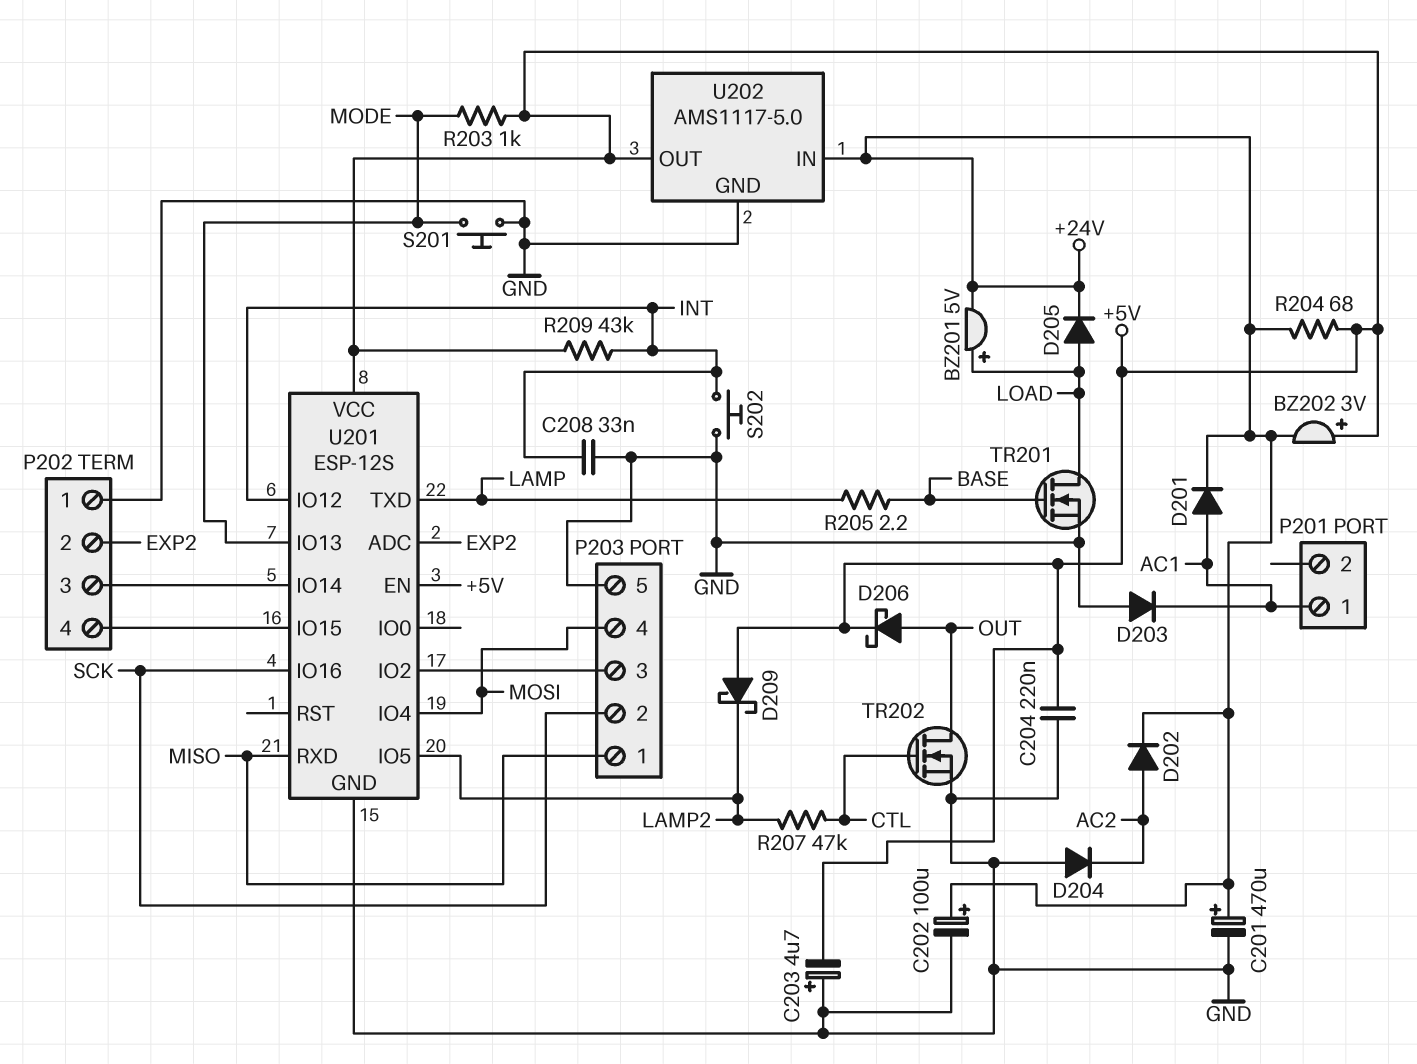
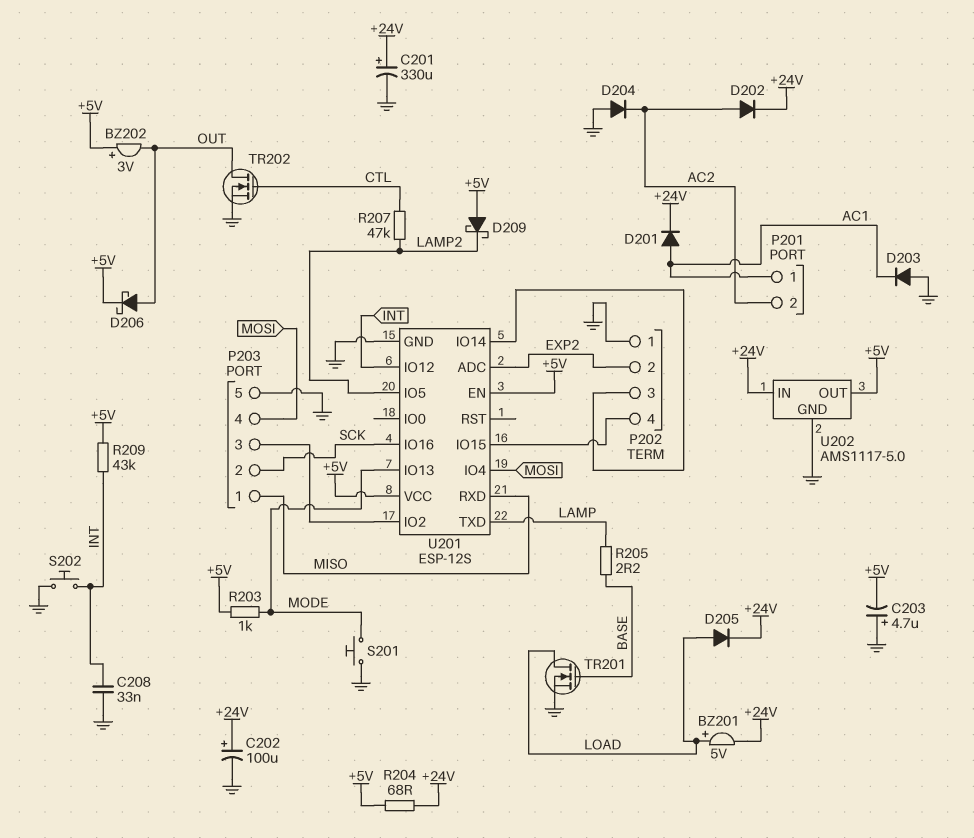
BZ202: buzzer 3V (plus +5V, minus +24V) -> buzzer 3V (plus +5V, minus OUT)
C201: 470uF (plus +24V, minus GND) -> 330uF (plus +24V, minus GND)
C204: 220nF (+5V, GND) -> none
P201 pin 2: none -> AC2

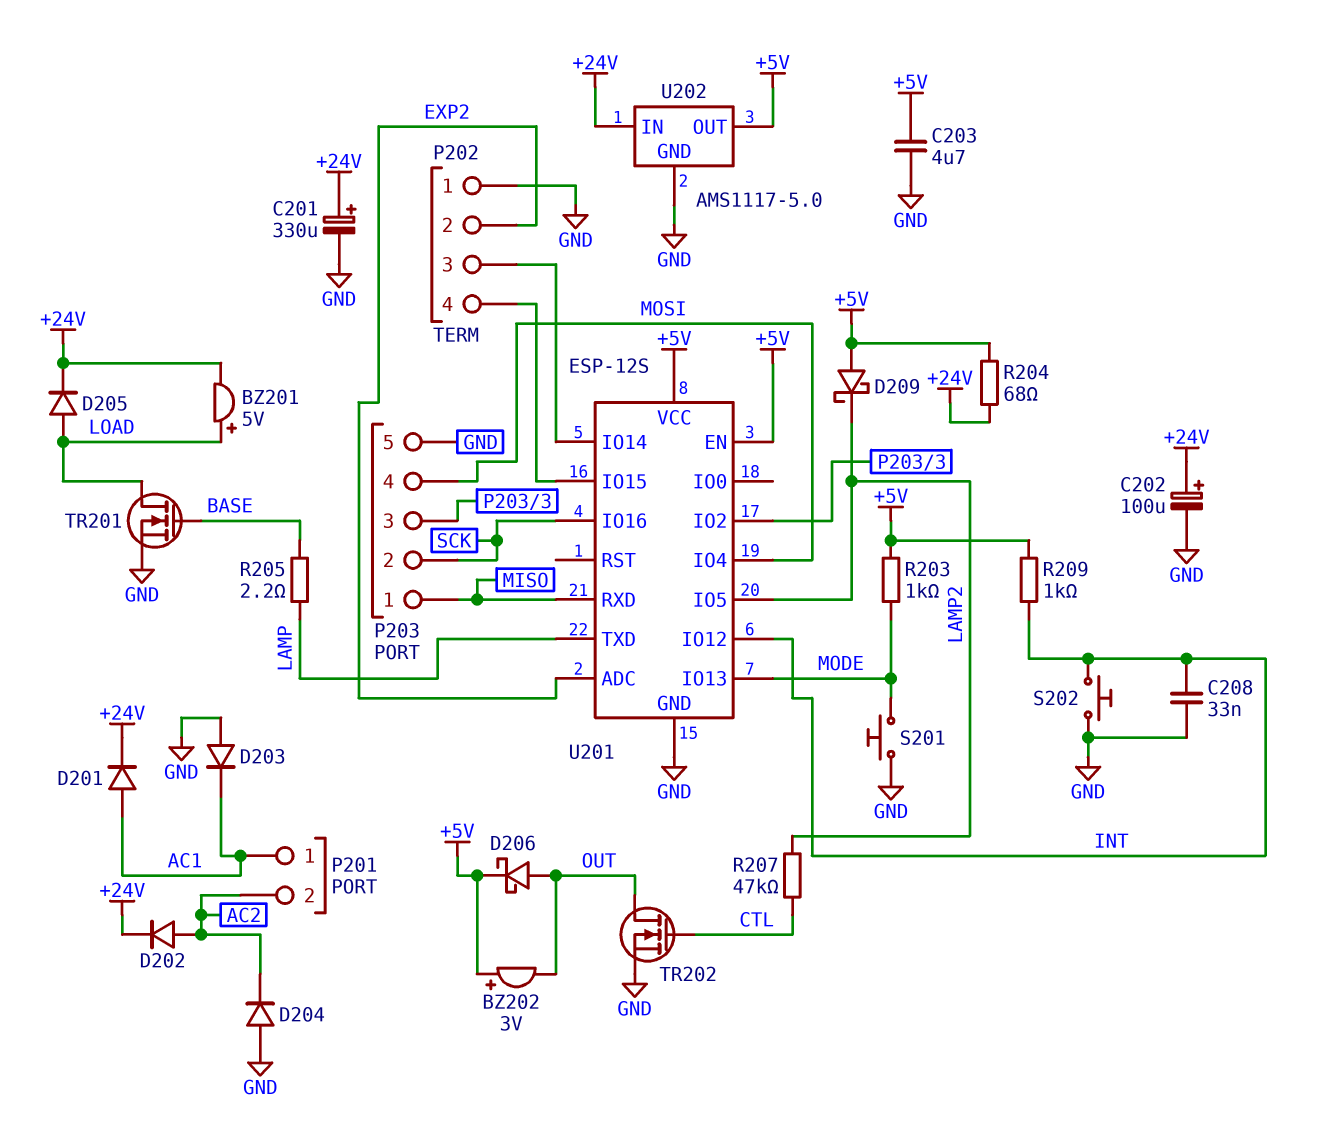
C203: 4.7uF (plus GND, minus +5V) -> 4.7uF (+5V, GND)
R209: 43k (+5V, INT) -> 1k (+5V, INT)

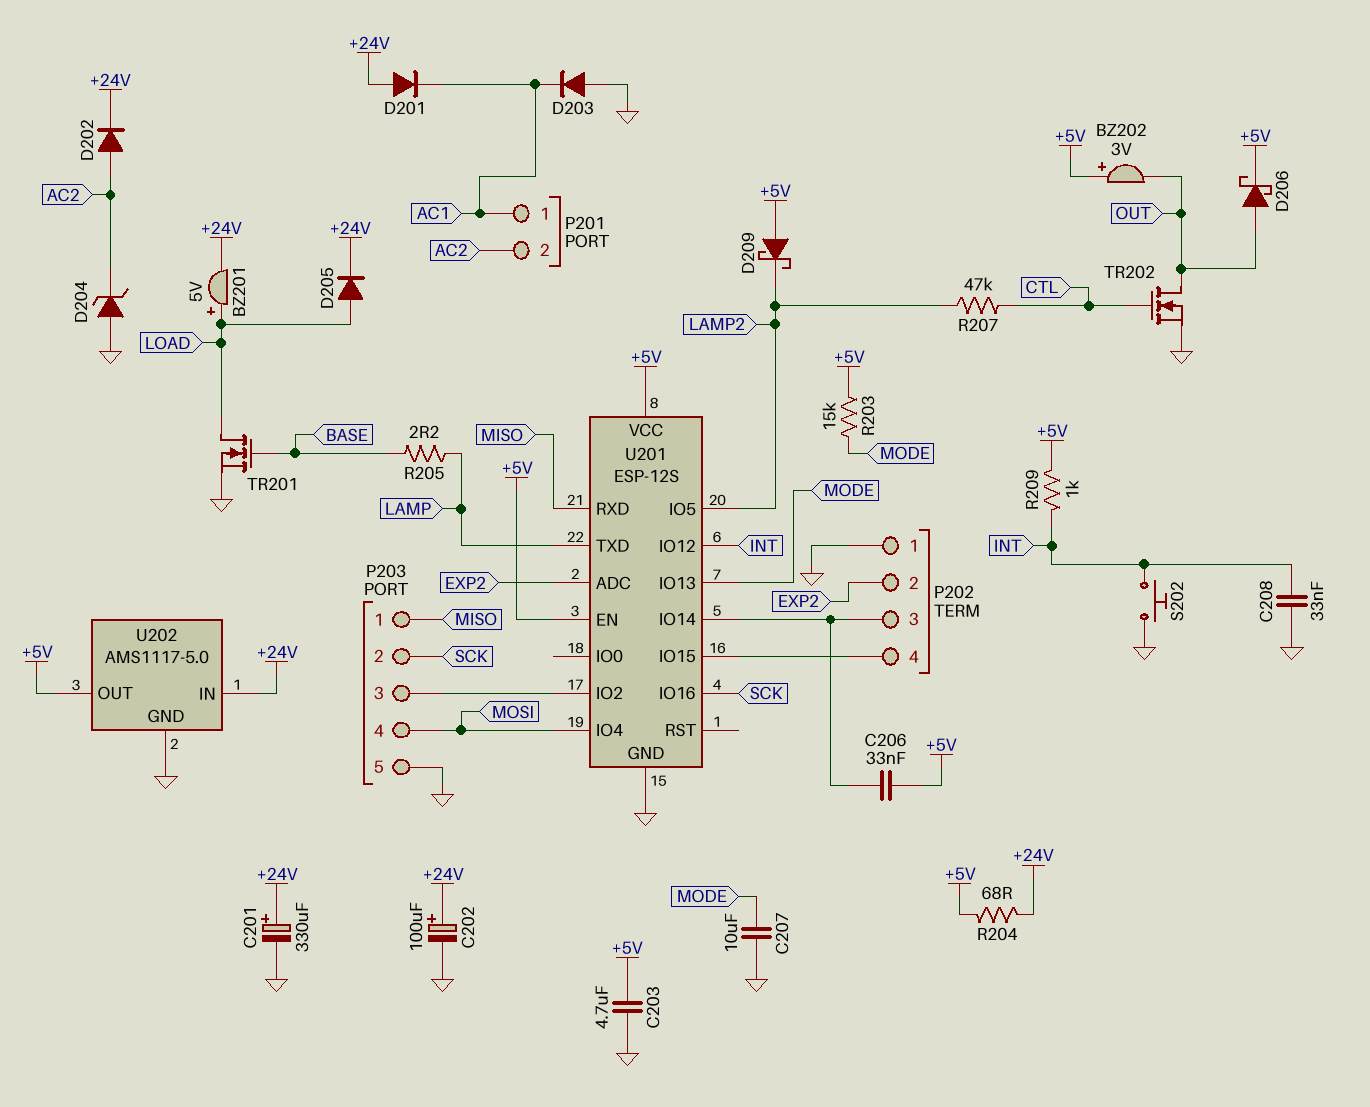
C206: none -> 33nF (+5V, P202/3)
C207: none -> 10uF (GND, MODE)
D201: diode (A AC1, K +24V) -> diode (A +24V, K AC1)
D204: diode (A GND, K AC2) -> zener (A GND, K AC2)
R203: 1k (+5V, MODE) -> 15k (+5V, MODE)
S201: button (GND, MODE) -> none

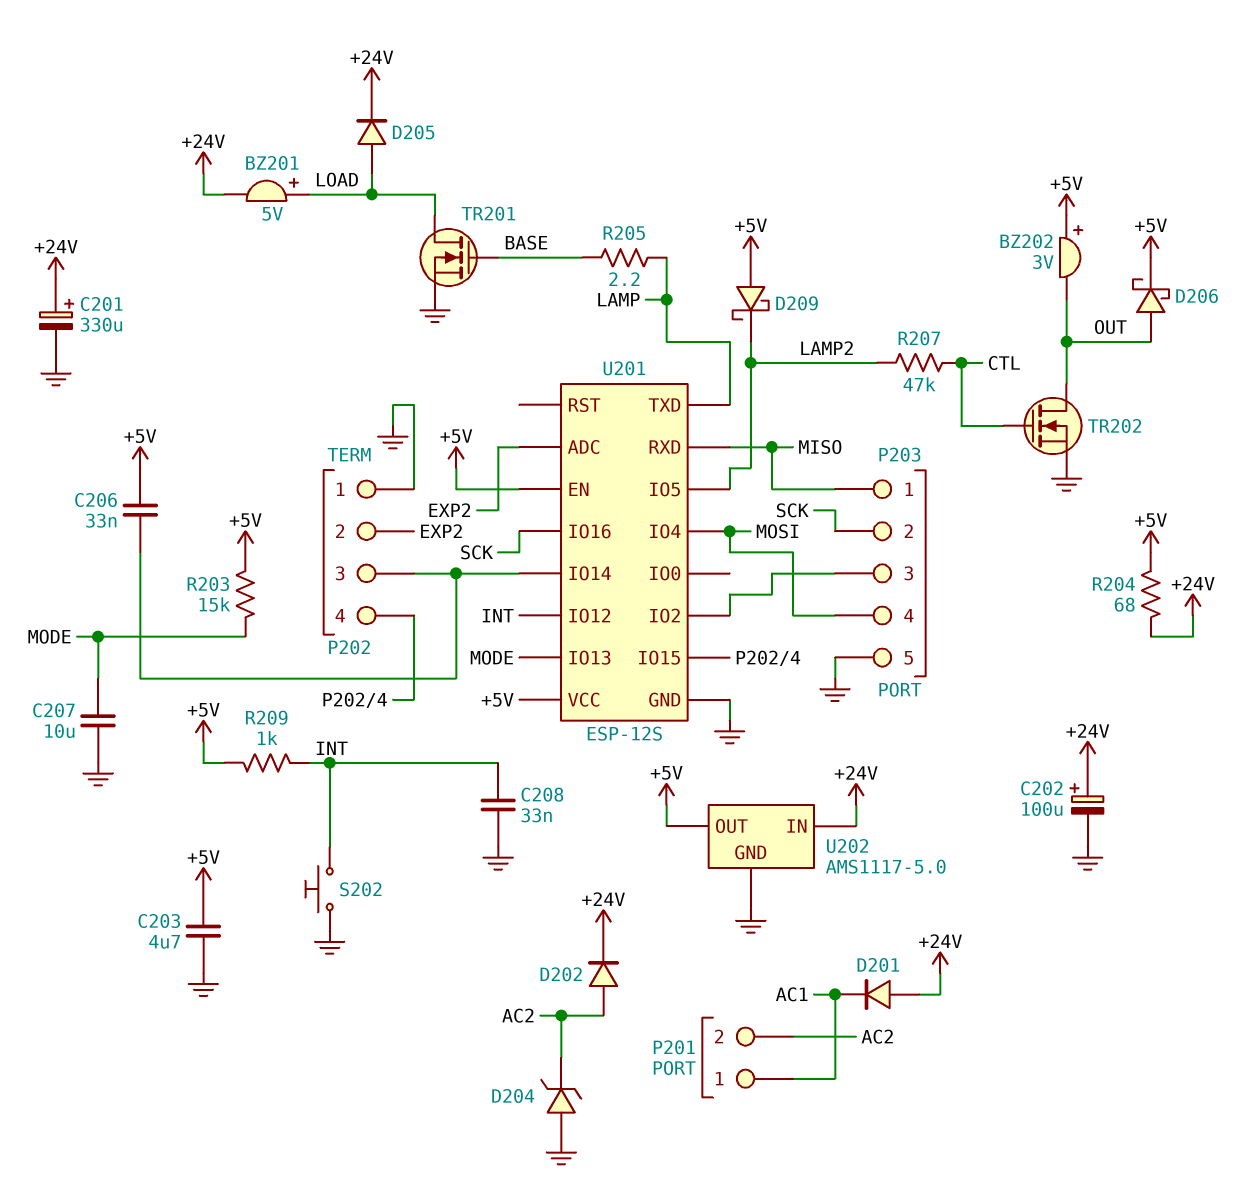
D203: diode (A GND, K AC1) -> none

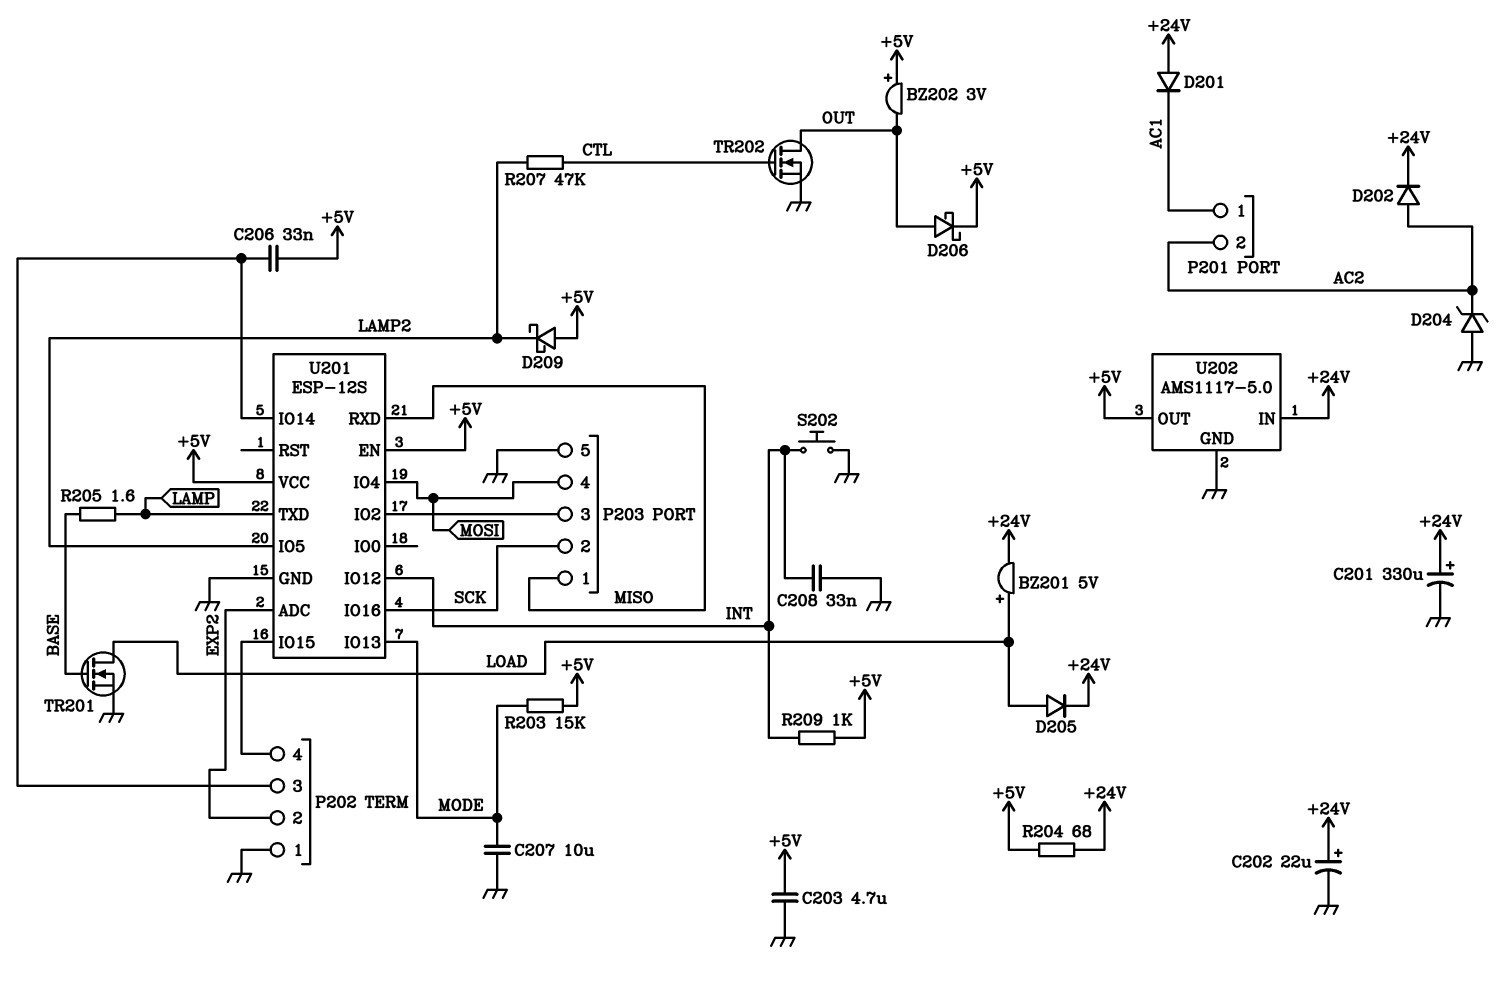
C202: 100uF (plus +24V, minus GND) -> 22uF (plus +24V, minus GND)
R205: 2.2 (BASE, LAMP) -> 1.6 (BASE, LAMP)

